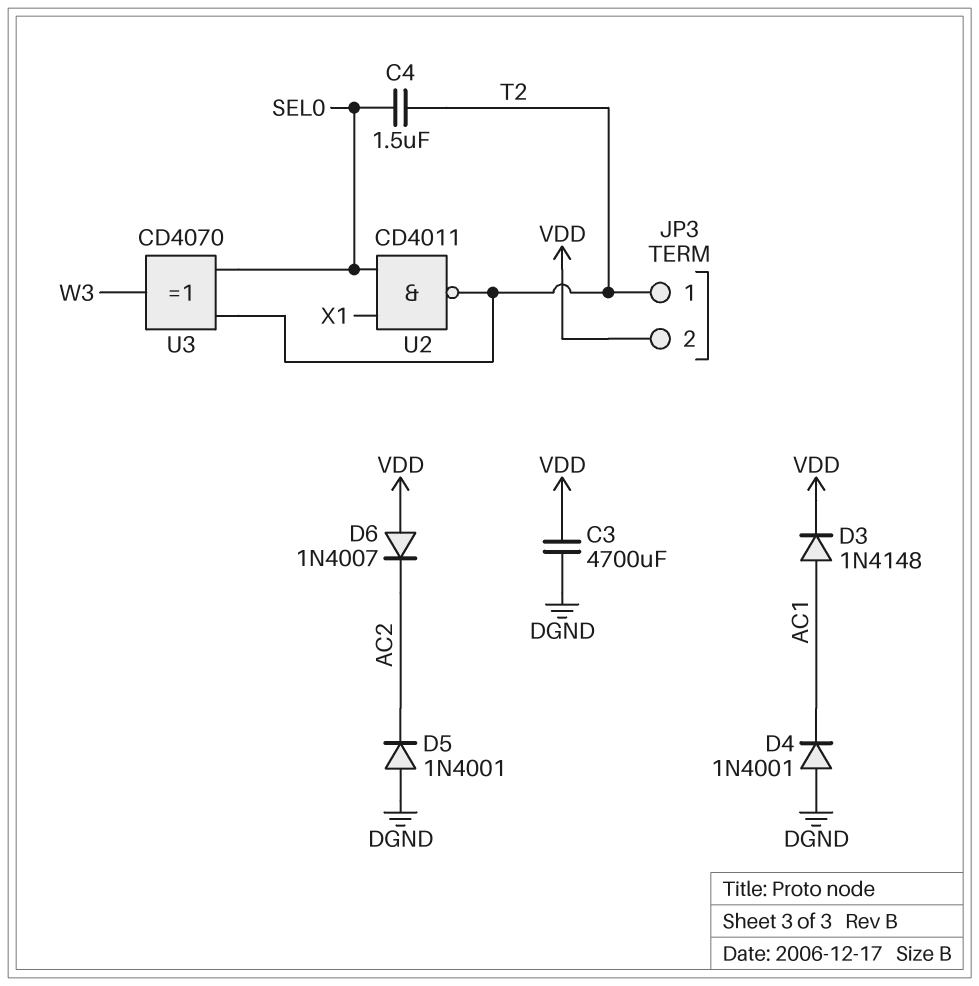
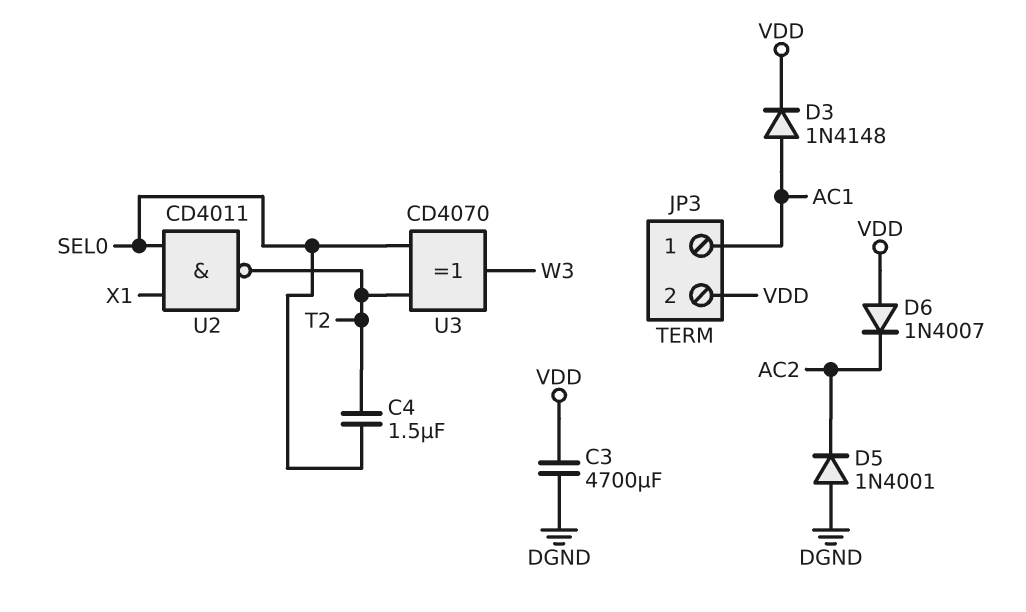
D4: diode 1N4001 (A DGND, K AC1) -> none
JP3 pin 1: T2 -> AC1

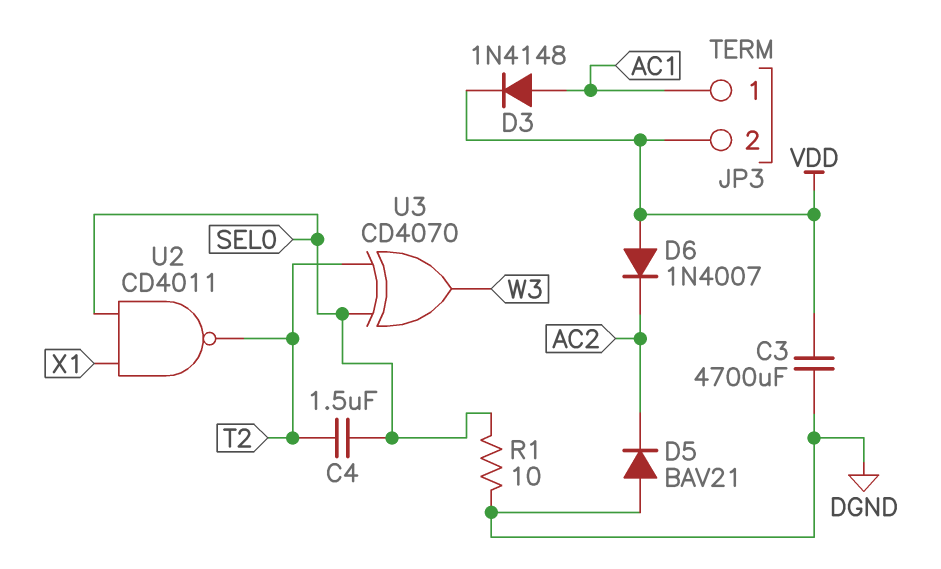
D5: diode 1N4001 (A DGND, K AC2) -> diode BAV21 (A DGND, K AC2)
R1: none -> 10 (DGND, SEL0)

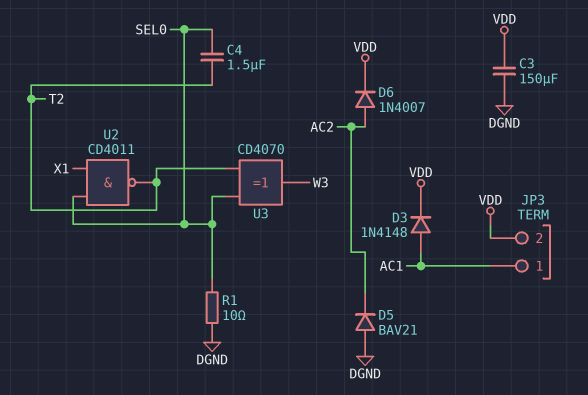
C3: 4700uF (DGND, VDD) -> 150uF (DGND, VDD)
D6: diode 1N4007 (A VDD, K AC2) -> diode 1N4007 (A AC2, K VDD)

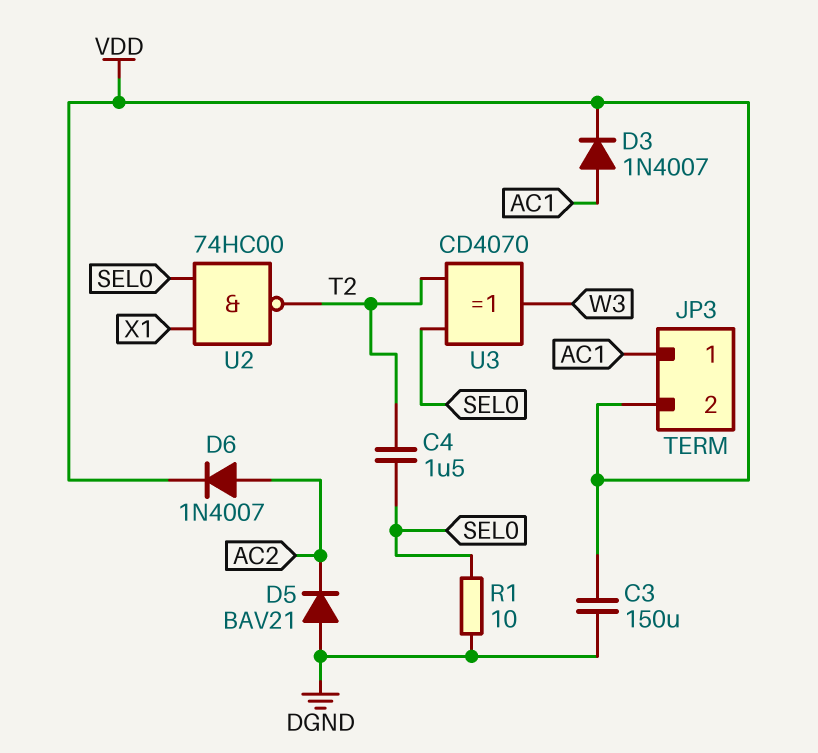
D3: diode 1N4148 (A AC1, K VDD) -> diode 1N4007 (A AC1, K VDD)
U2: NAND CD4011 (in SEL0, in X1, out T2) -> NAND 74HC00 (in SEL0, in X1, out T2)

